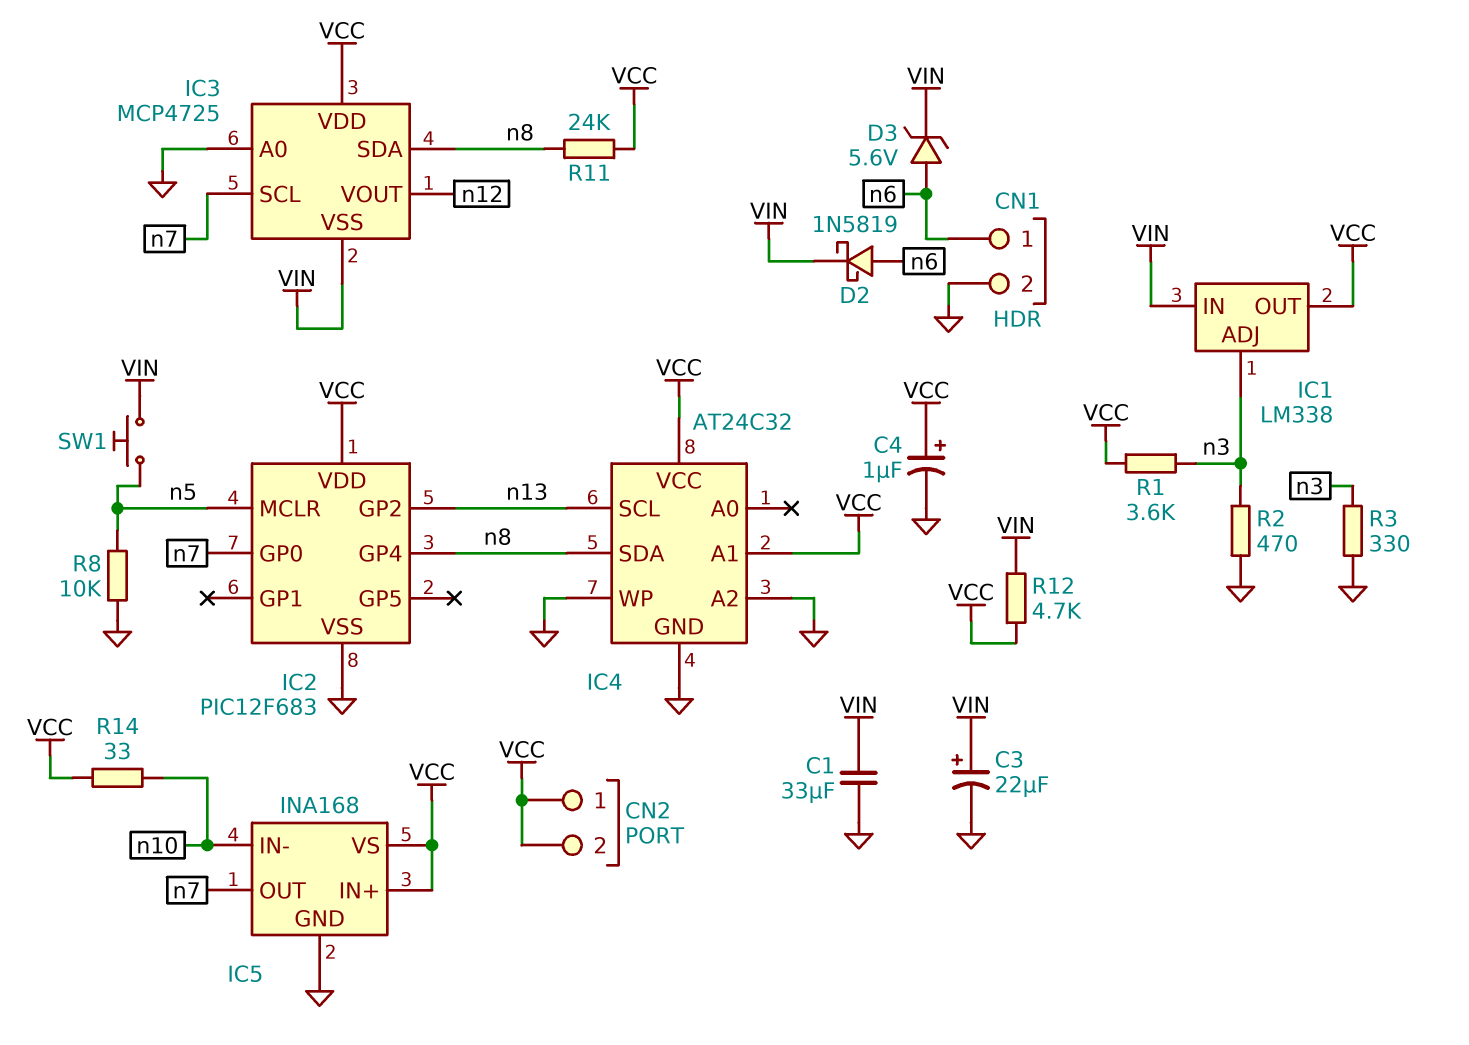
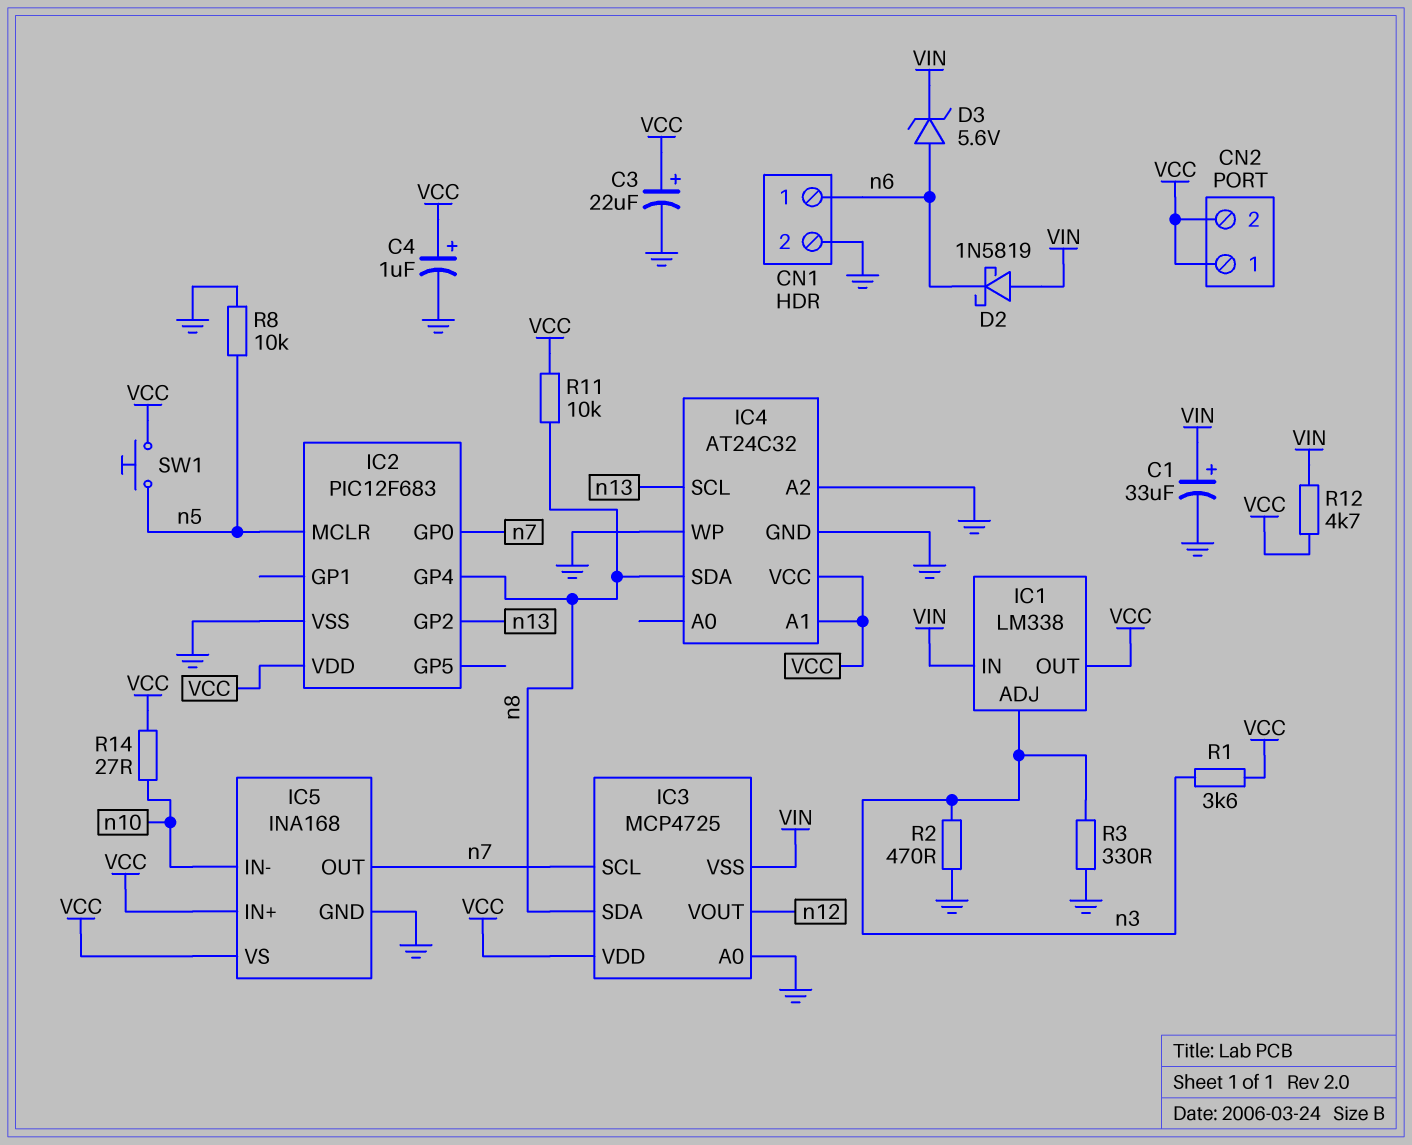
C1: 33uF (GND, VIN) -> 33uF (plus VIN, minus GND)
C3: 22uF (plus VIN, minus GND) -> 22uF (plus VCC, minus GND)
D2: schottky 1N5819 (A n6, K VIN) -> schottky 1N5819 (A VIN, K n6)
R11: 24k (VCC, n8) -> 10k (VCC, n8)
R14: 33 (VCC, n10) -> 27 (VCC, n10)
SW1: button (VIN, n5) -> button (VCC, n5)

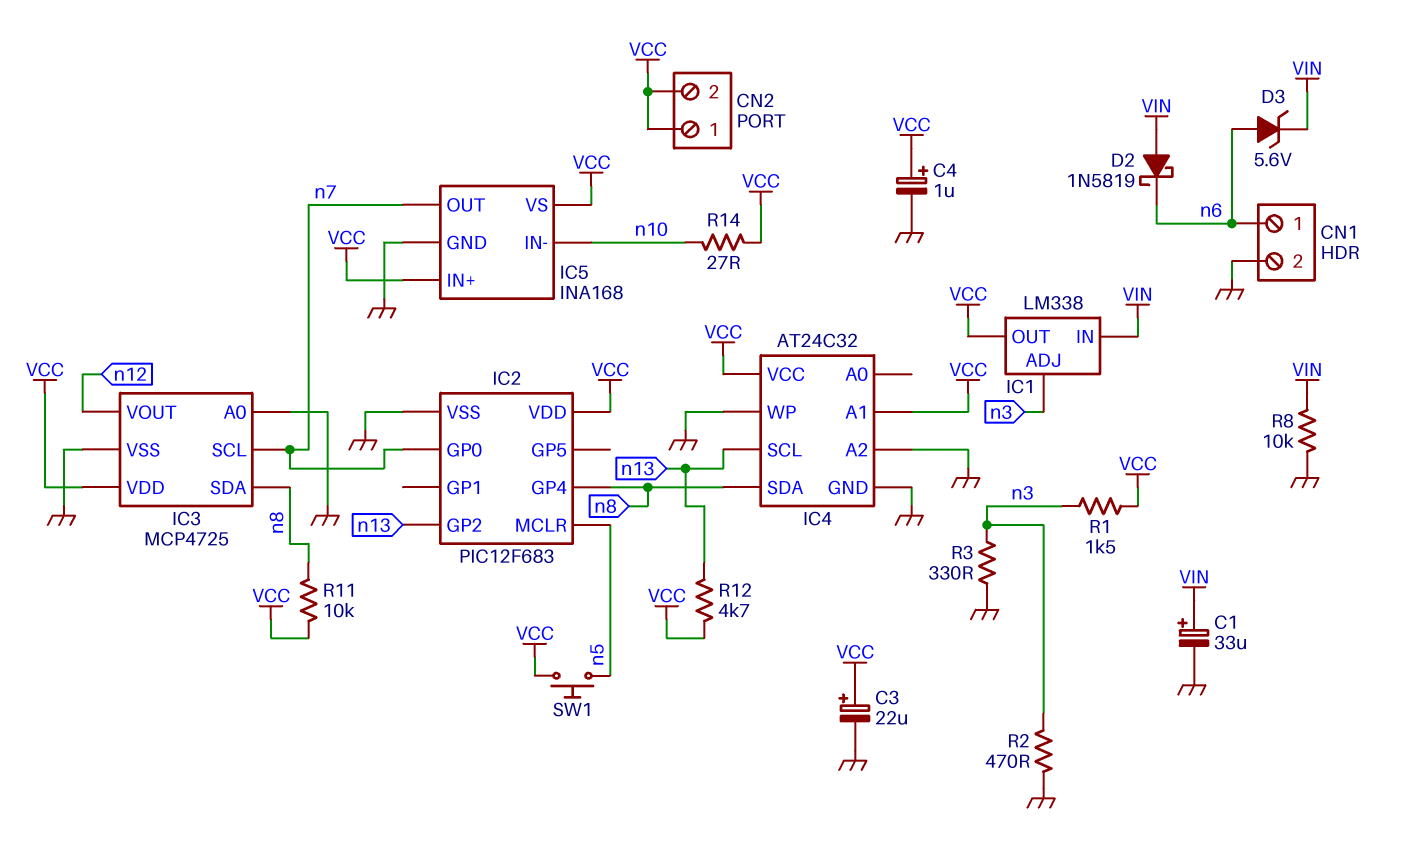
IC3 pin VSS: VIN -> GND
R1: 3.6k (VCC, n3) -> 1.5k (VCC, n3)
R8: 10k (GND, n5) -> 10k (GND, VIN)
R12: 4.7k (VCC, VIN) -> 4.7k (VCC, n13)

